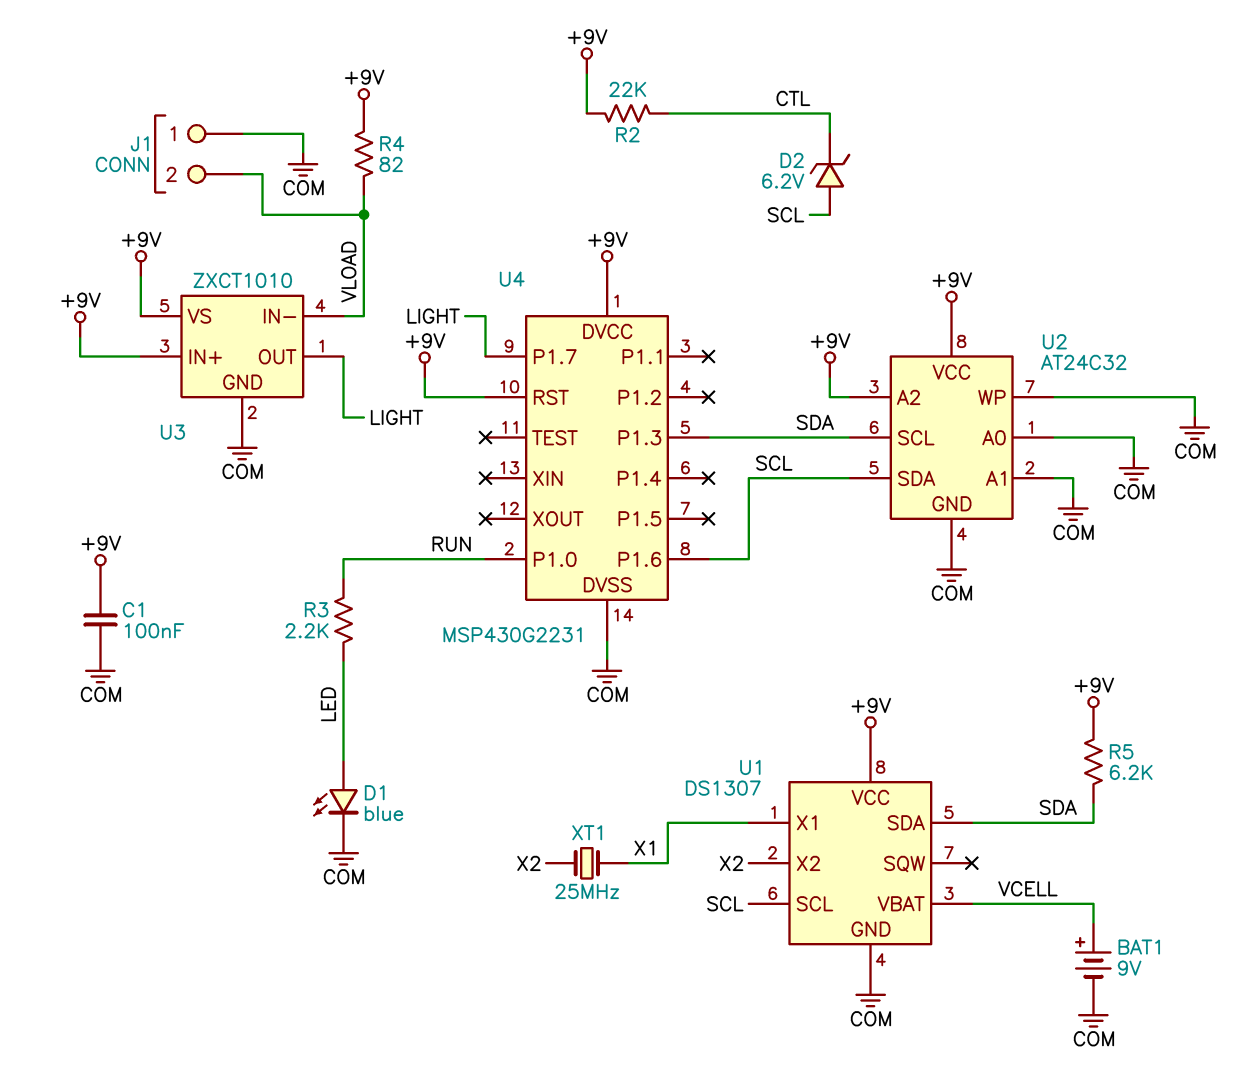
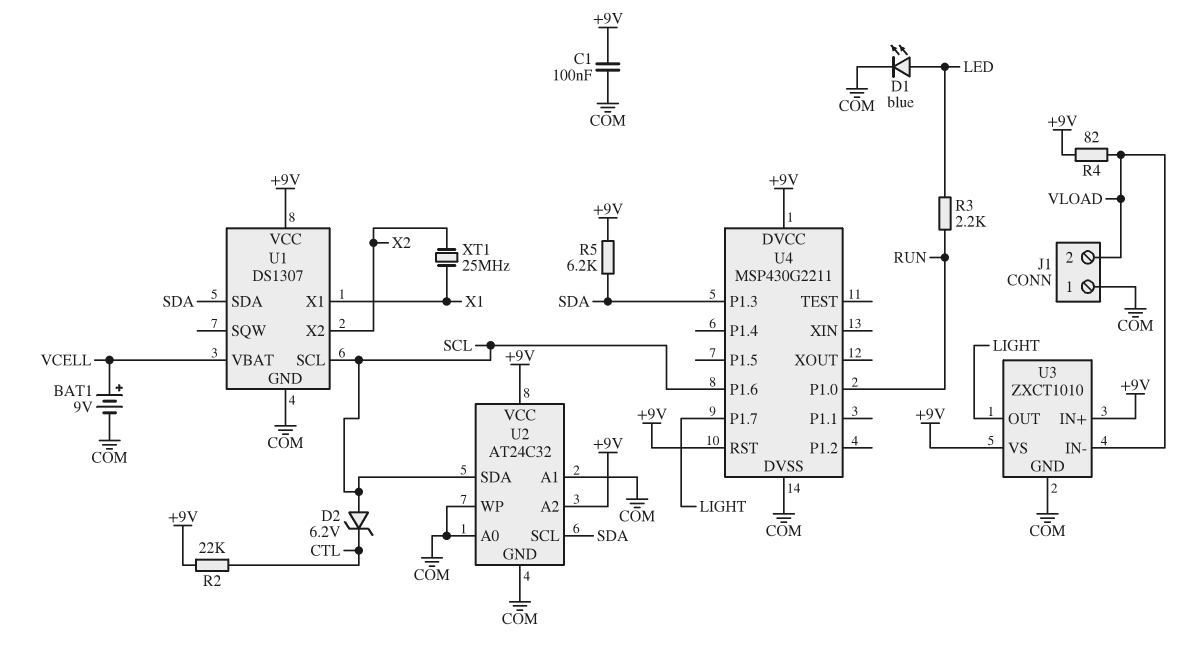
U4: MSP430G2231 -> MSP430G2211

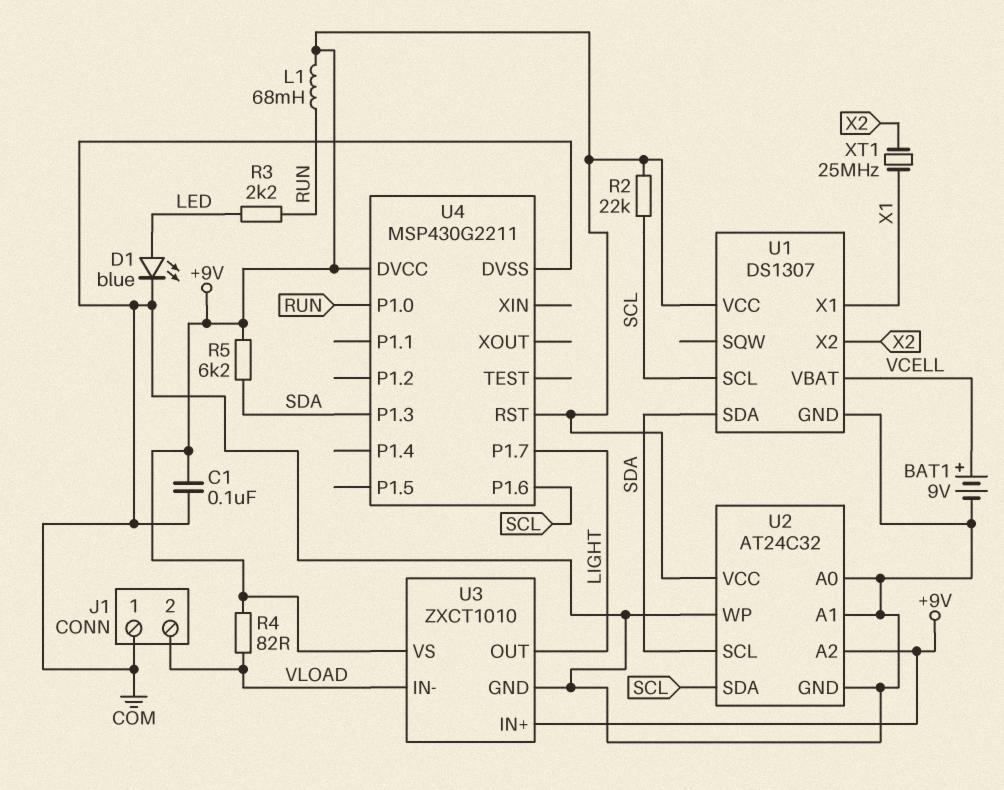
D2: zener 6.2V (A SCL, K CTL) -> none
L1: none -> 68mH (+9V, RUN)
R2: 22k (+9V, CTL) -> 22k (+9V, SCL)

